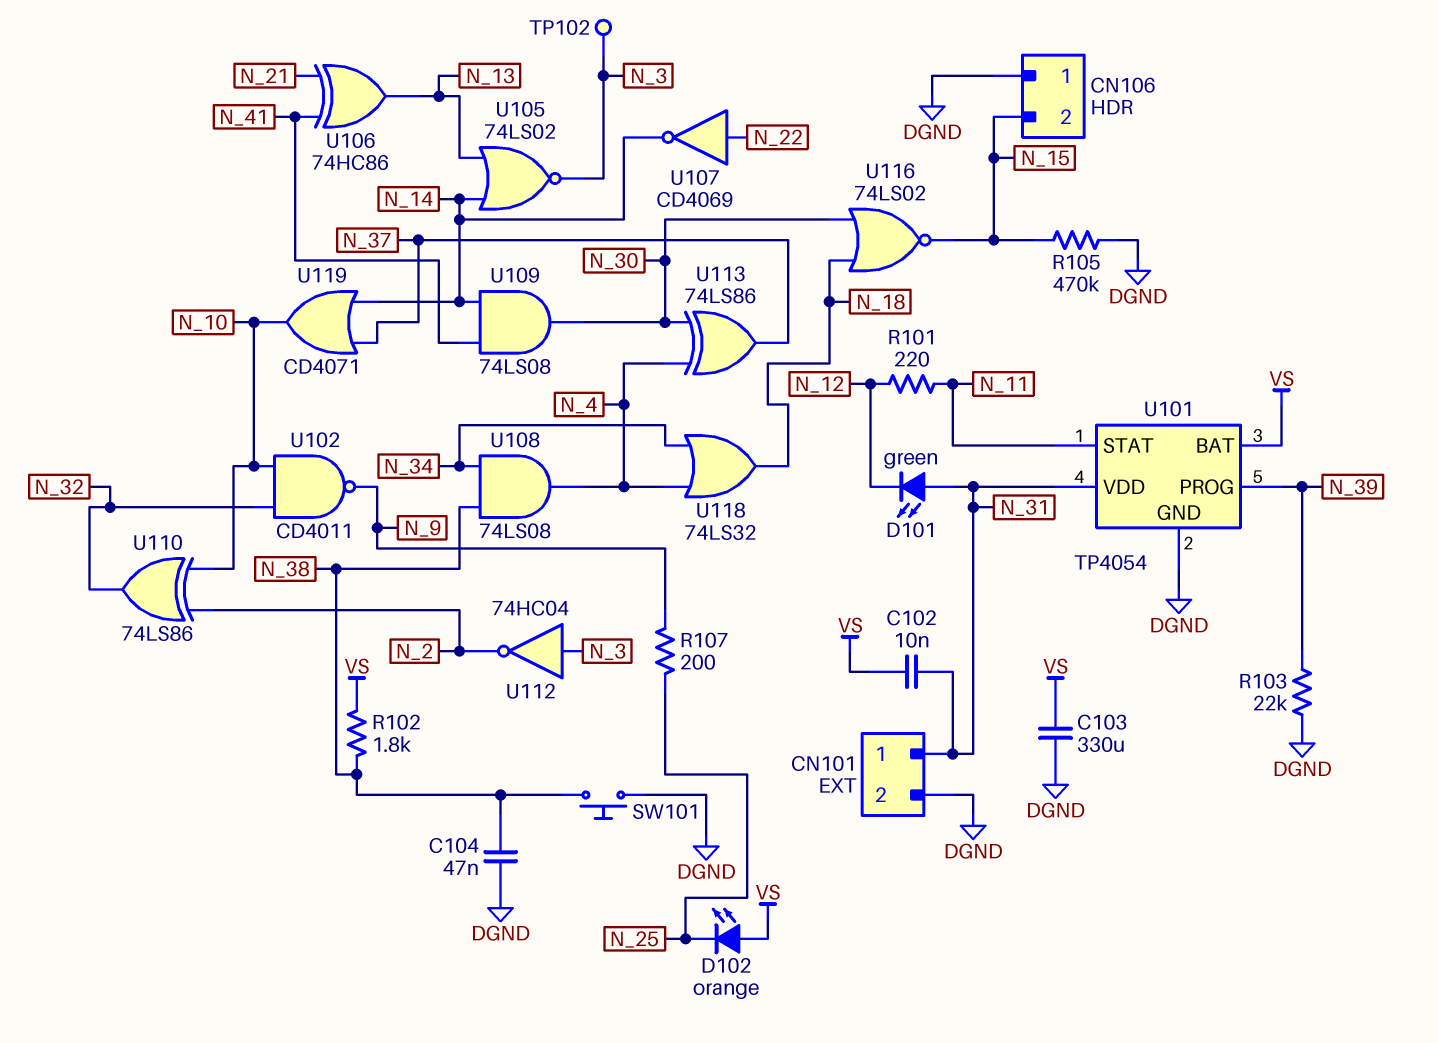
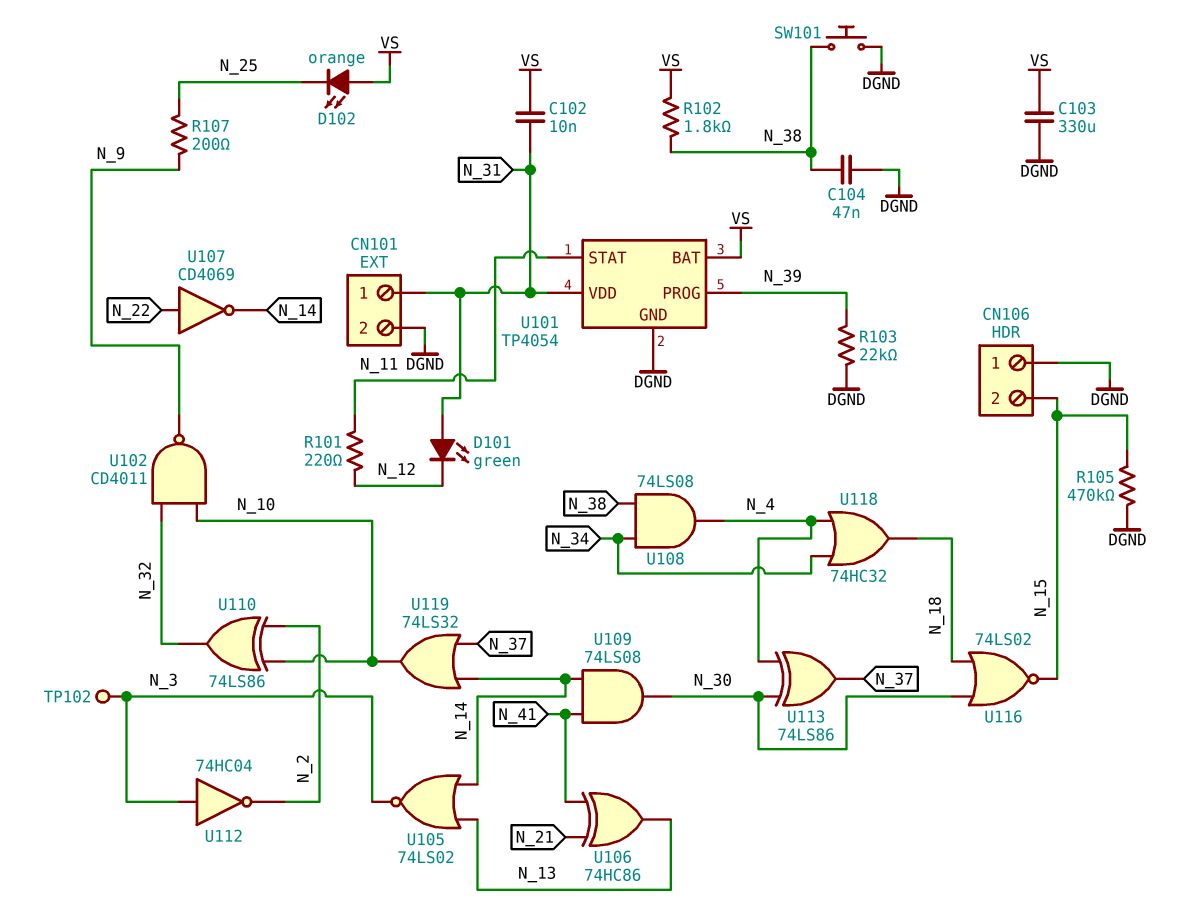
U118: OR 74LS32 (in N_4, in N_34, out N_18) -> OR 74HC32 (in N_4, in N_34, out N_18)
U119: OR CD4071 (in N_14, in N_37, out N_10) -> OR 74LS32 (in N_14, in N_37, out N_10)

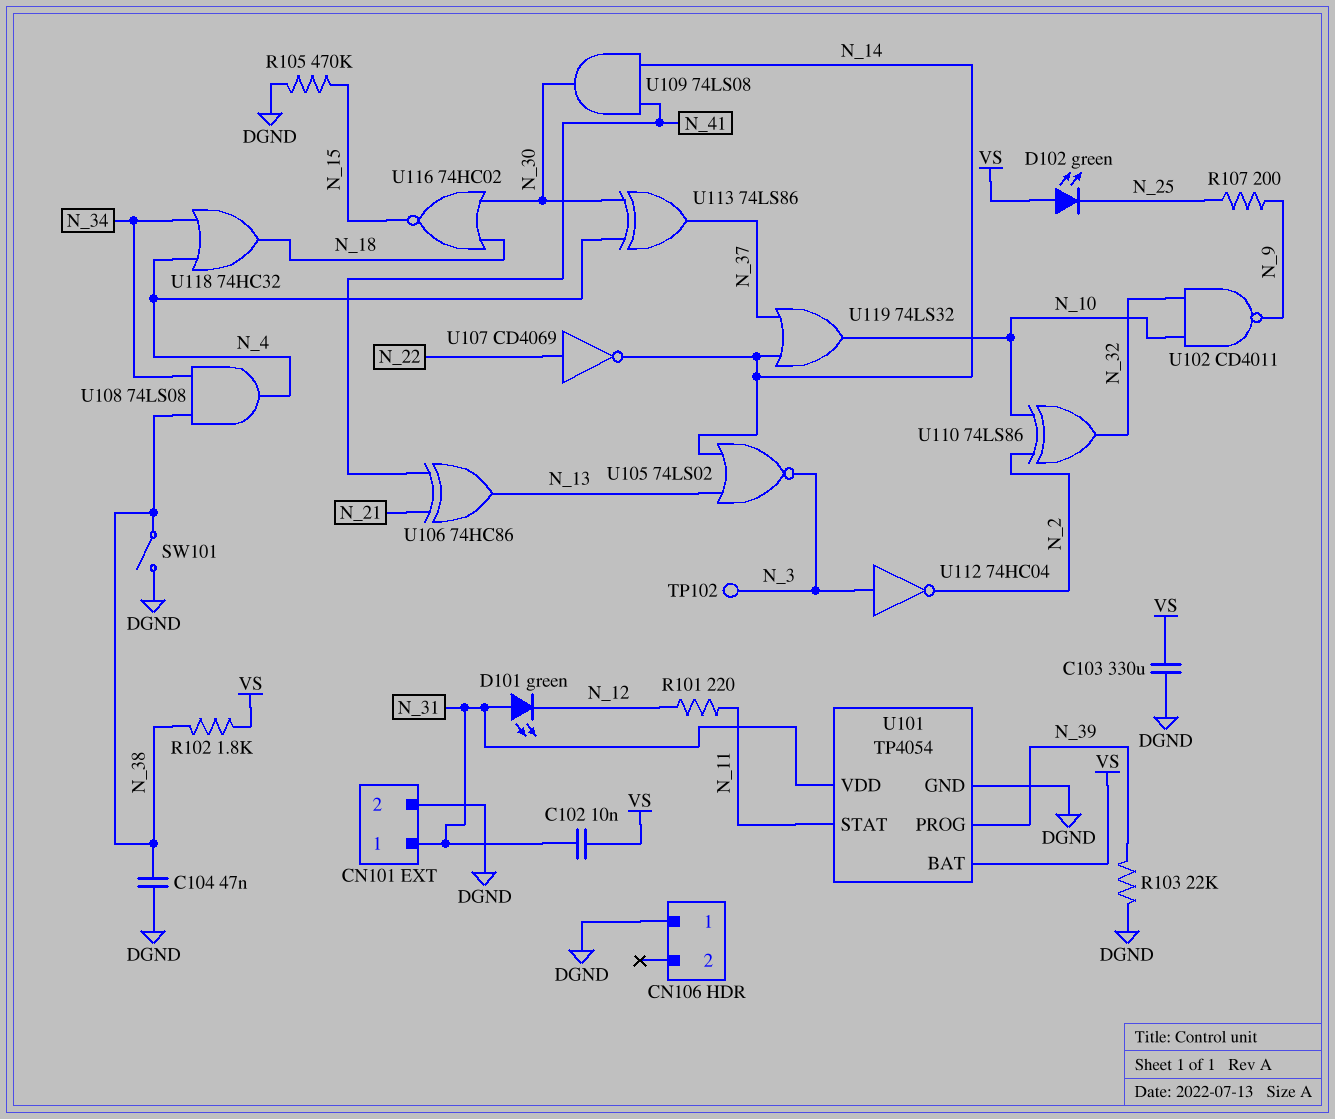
CN106 pin 2: N_15 -> none
D102: LED orange (A VS, K N_25) -> LED green (A VS, K N_25)
SW101: button (DGND, N_38) -> switch (DGND, N_38)
U116: NOR 74LS02 (in N_18, in N_30, out N_15) -> NOR 74HC02 (in N_18, in N_30, out N_15)

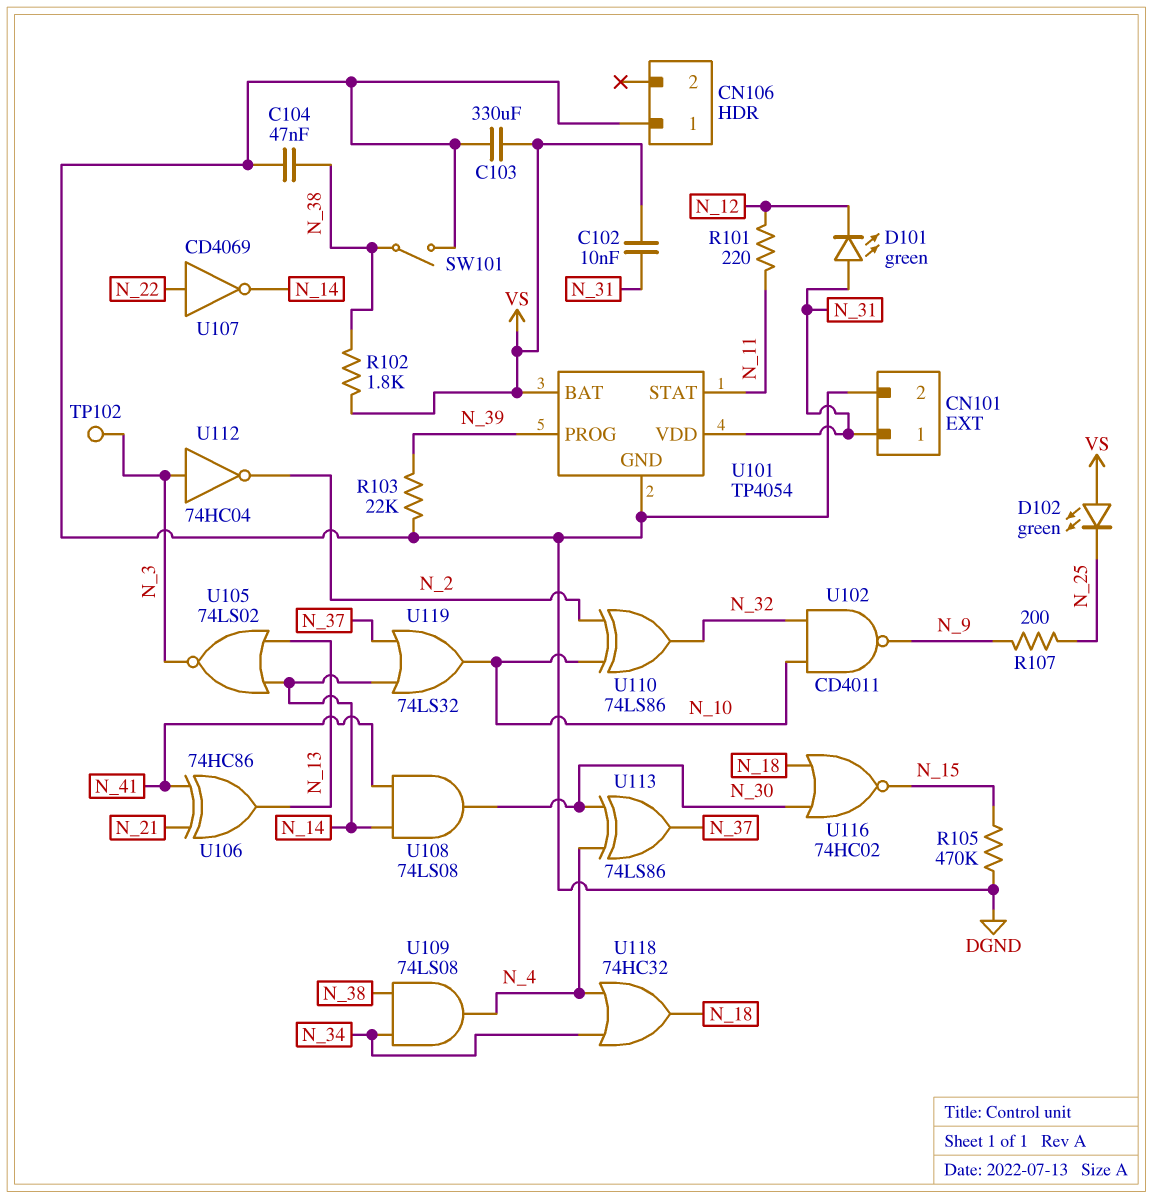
U108: AND 74LS08 (in N_34, in N_38, out N_4) -> AND 74LS08 (in N_14, in N_41, out N_30)
U109: AND 74LS08 (in N_14, in N_41, out N_30) -> AND 74LS08 (in N_34, in N_38, out N_4)

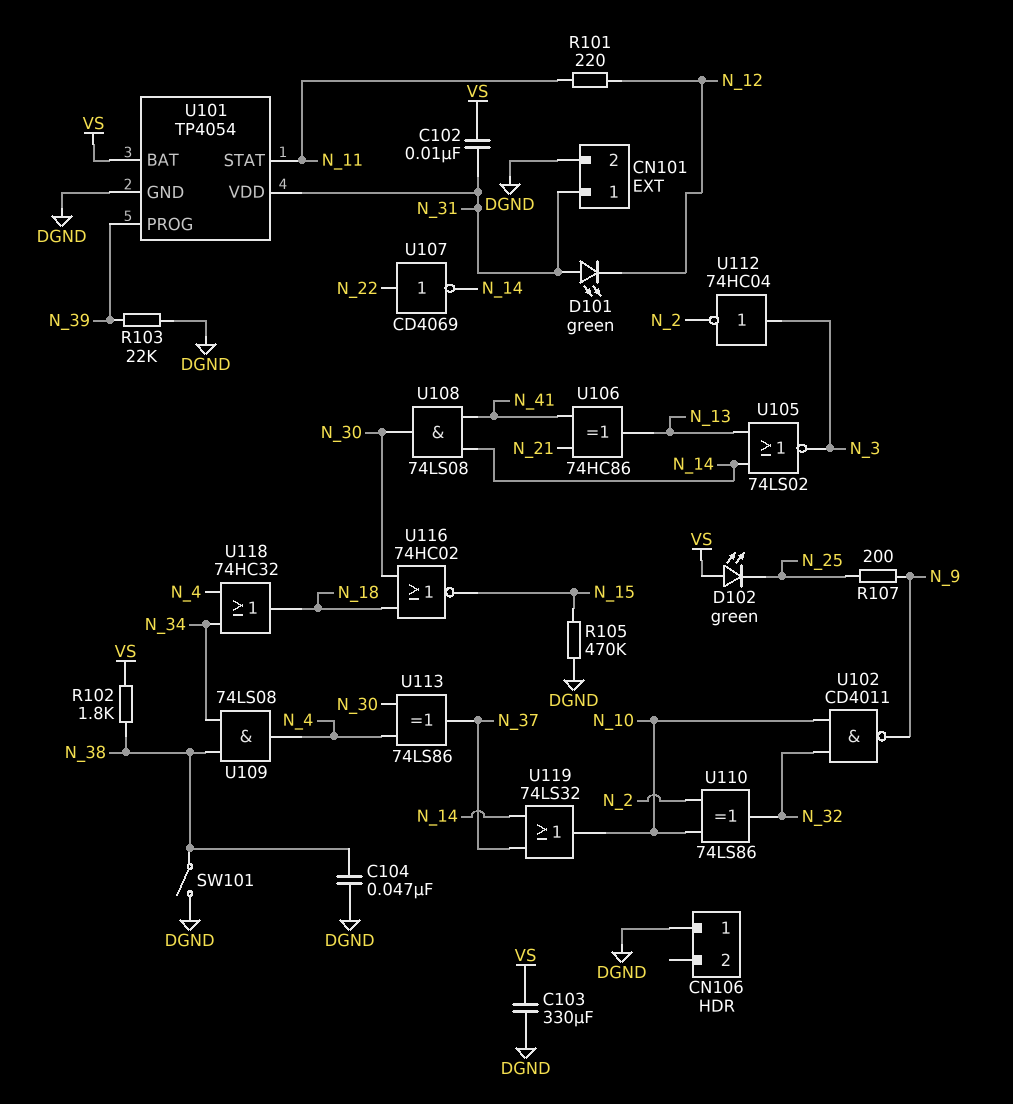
TP102: test point (N_3) -> none

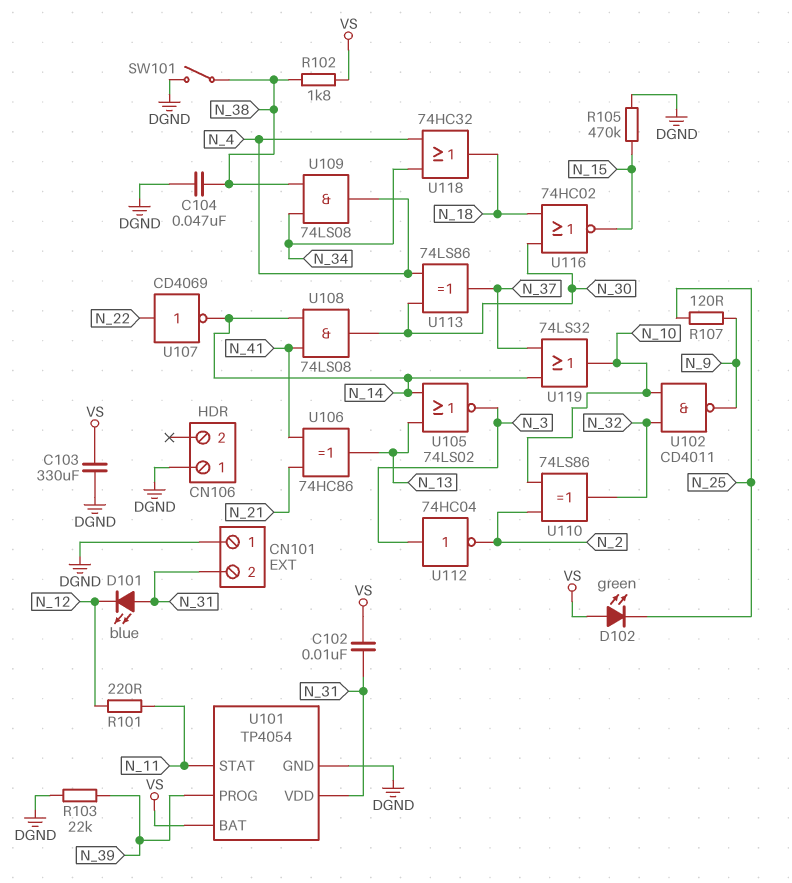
CN101 pin 1: N_31 -> DGND
CN101 pin 2: DGND -> N_31
D101: LED green (A N_31, K N_12) -> LED blue (A N_31, K N_12)
R107: 200 (N_9, N_25) -> 120 (N_9, N_25)

